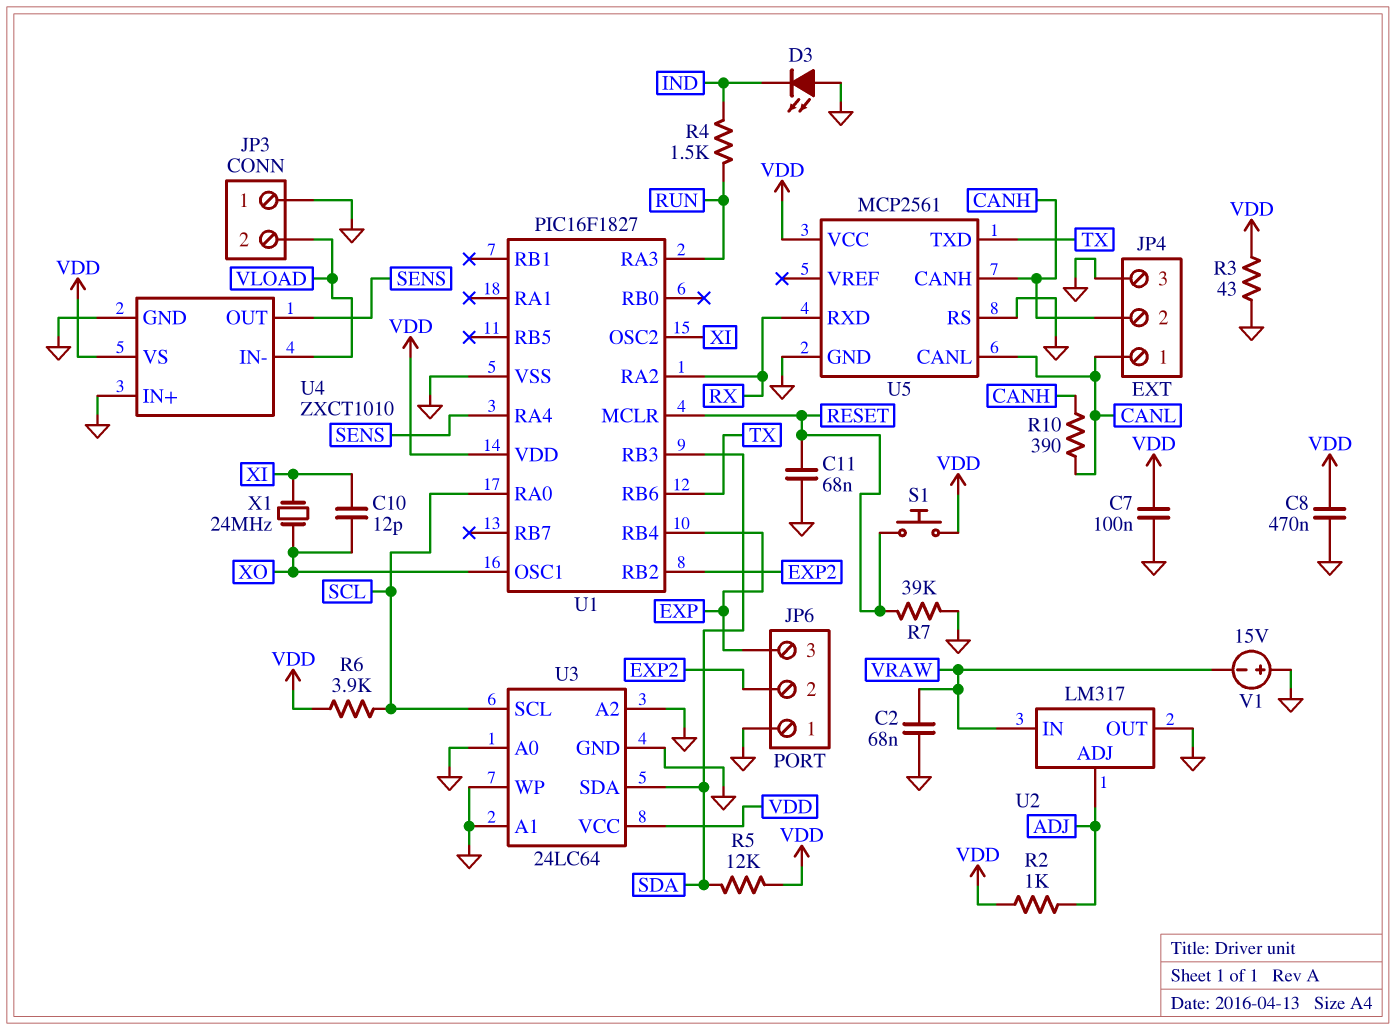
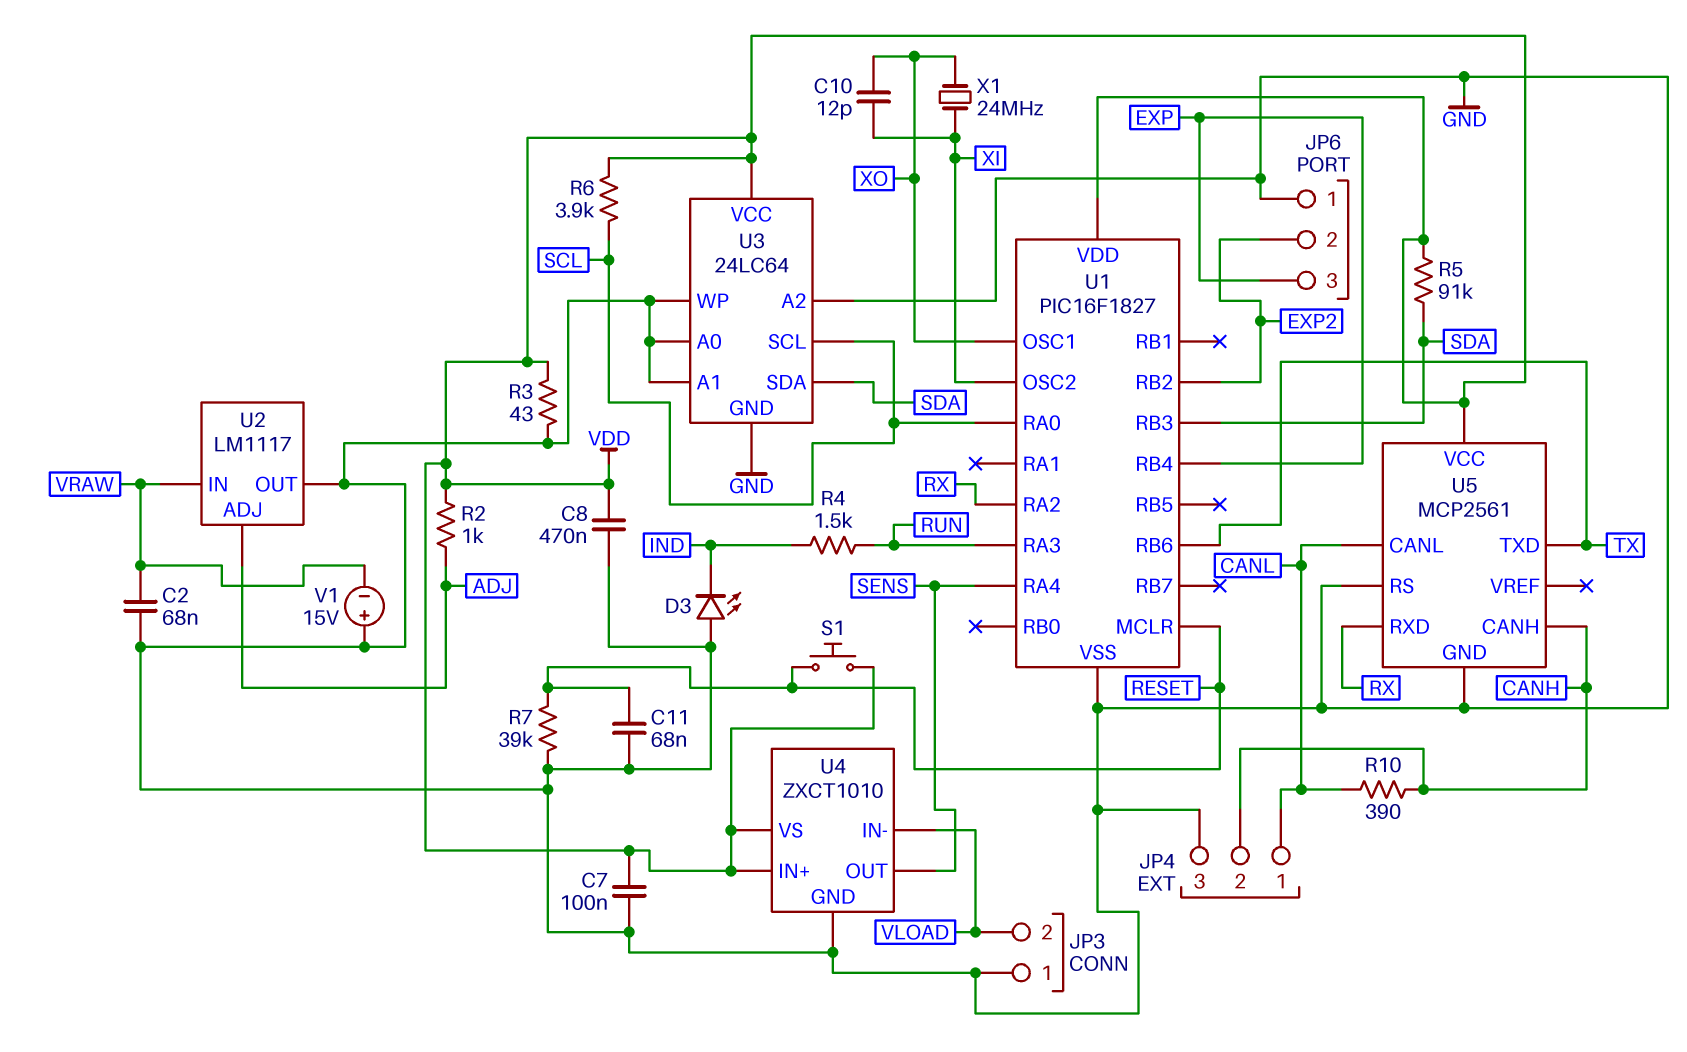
R5: 12k (SDA, VDD) -> 91k (SDA, VDD)
U2: LM317 -> LM1117
U4 pin IN+: GND -> VDD

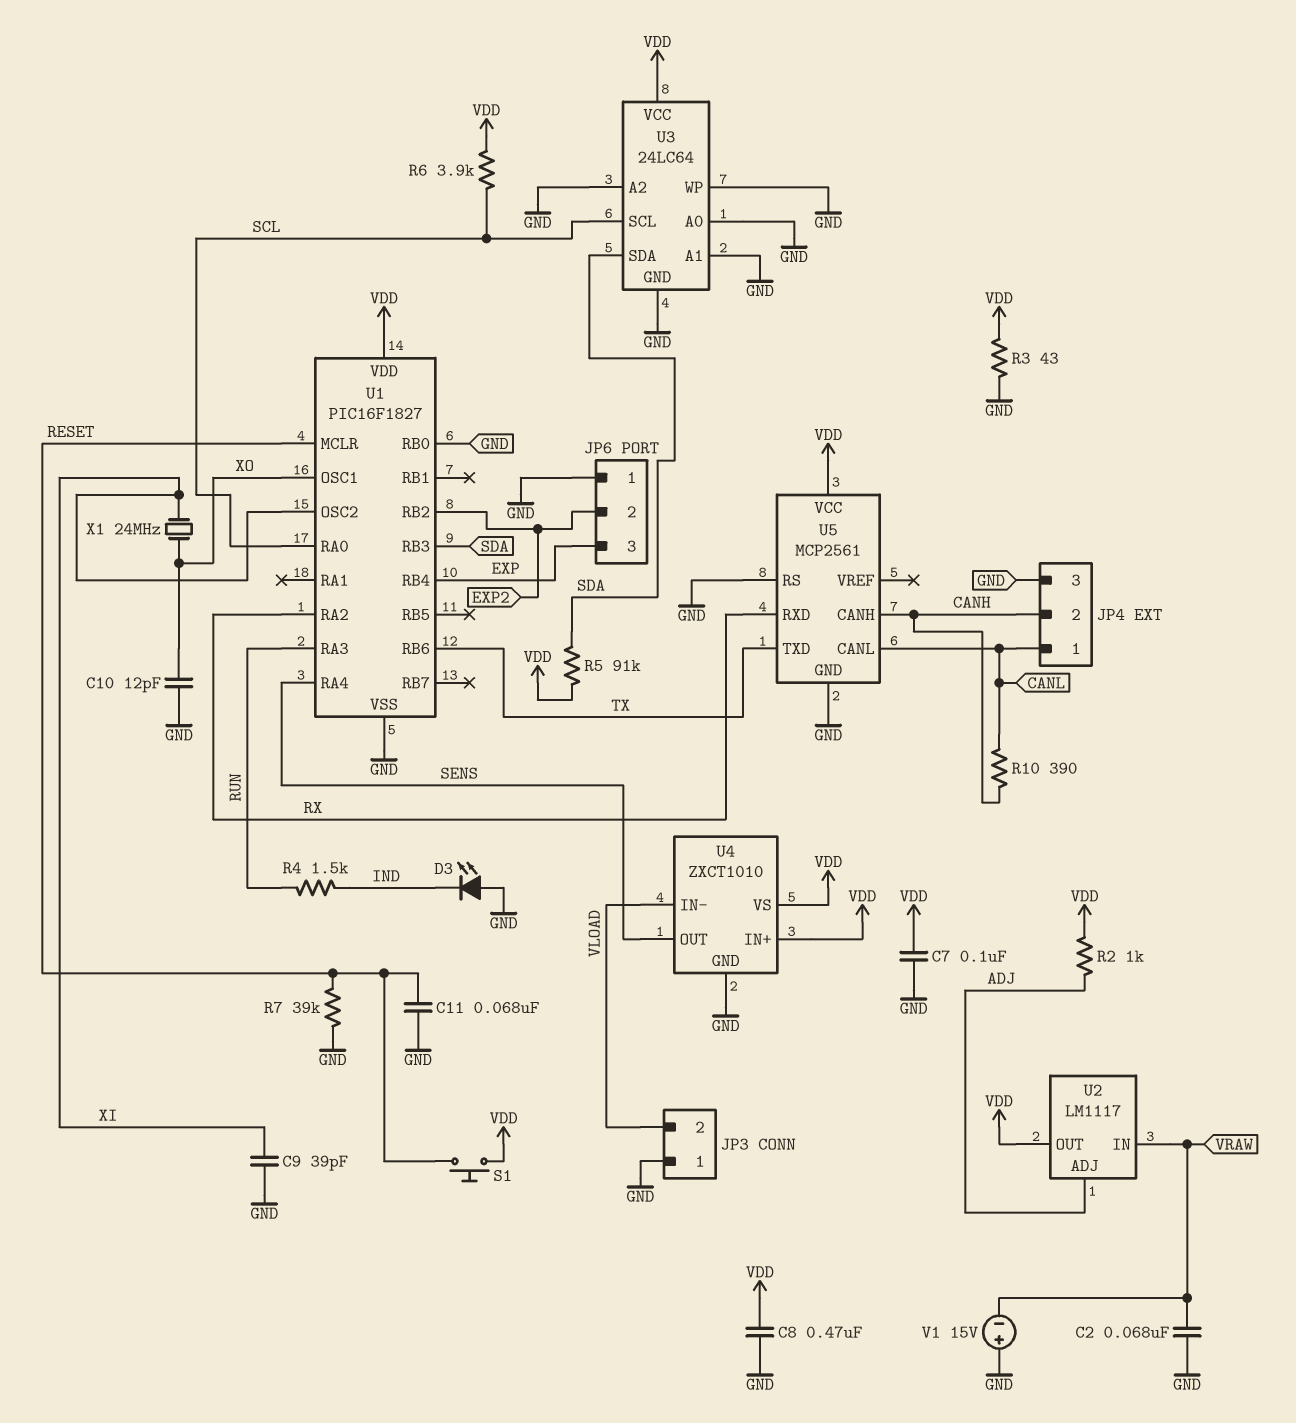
C9: none -> 39pF (GND, XI)
C10: 12pF (XI, XO) -> 12pF (GND, XO)
U1 pin RB0: none -> GND
U2 pin OUT: GND -> VDD

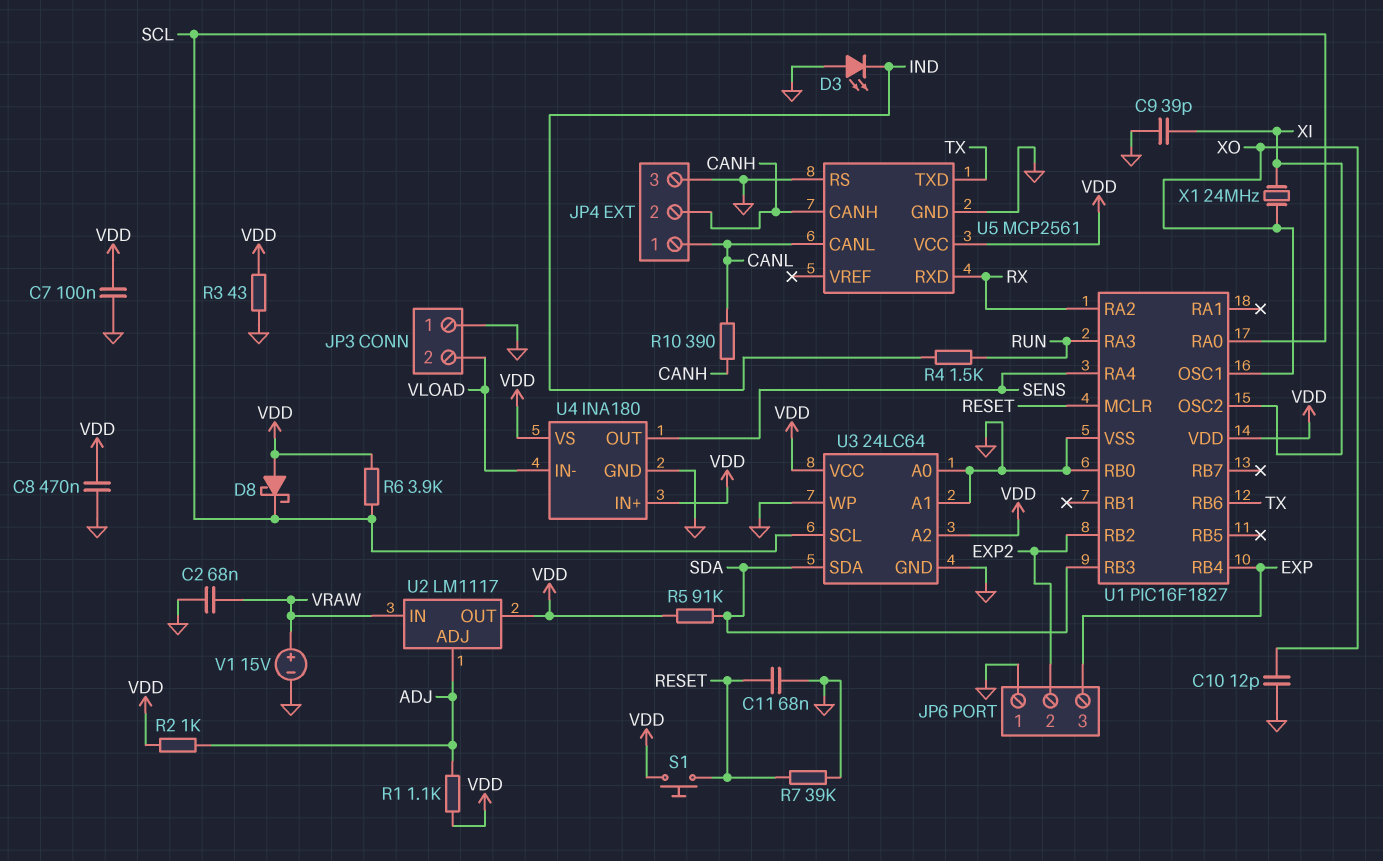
D8: none -> schottky (A VDD, K SCL)
R1: none -> 1.1k (ADJ, VDD)
U3 pin A2: GND -> VDD
U4: ZXCT1010 -> INA180
V1: 15V (plus GND, minus VRAW) -> 15V (plus VRAW, minus GND)

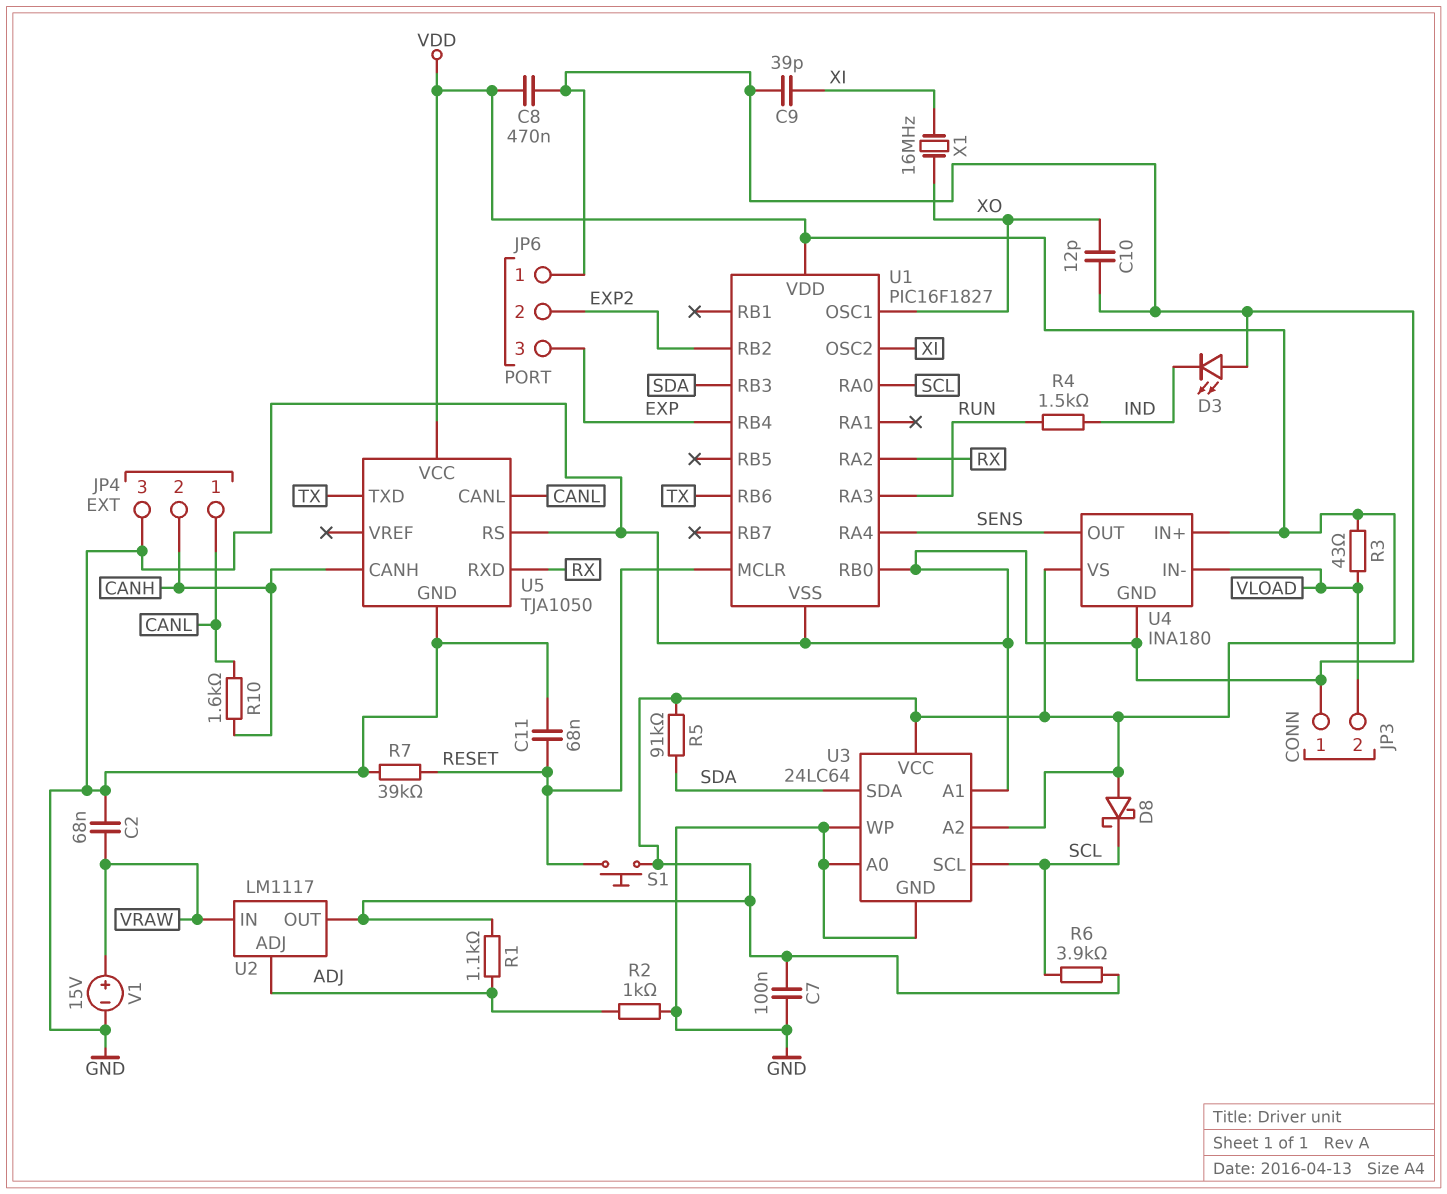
R2: 1k (ADJ, VDD) -> 1k (ADJ, GND)
R3: 43 (GND, VDD) -> 43 (VDD, VLOAD)
R10: 390 (CANH, CANL) -> 1.6k (CANH, CANL)
U5: MCP2561 -> TJA1050
X1: 24MHz (XI, XO) -> 16MHz (XI, XO)

